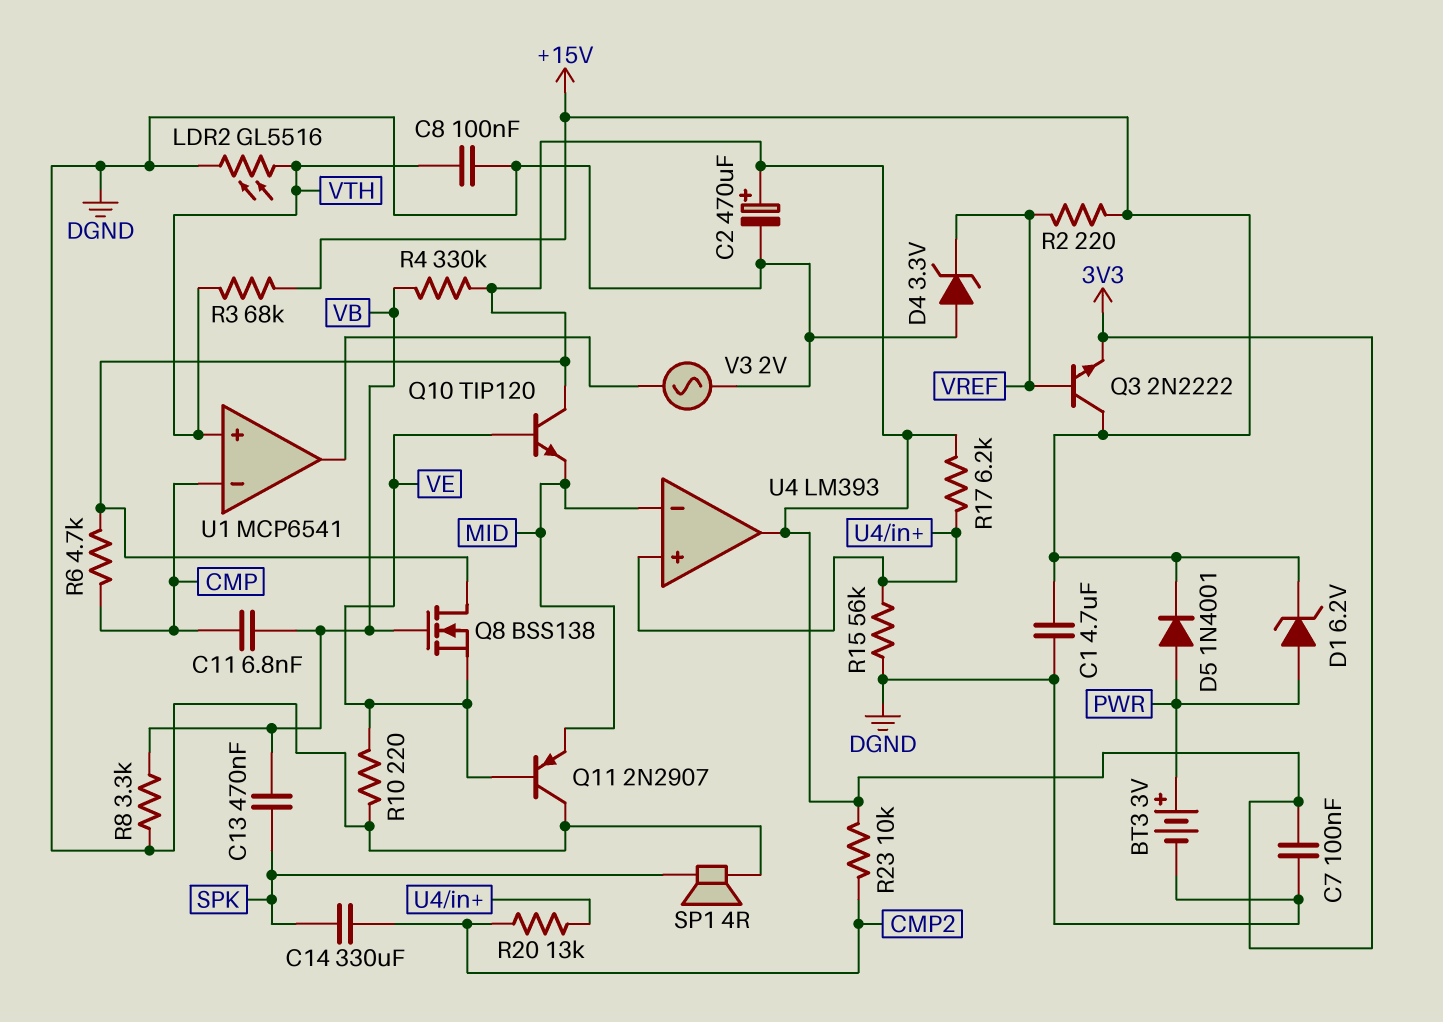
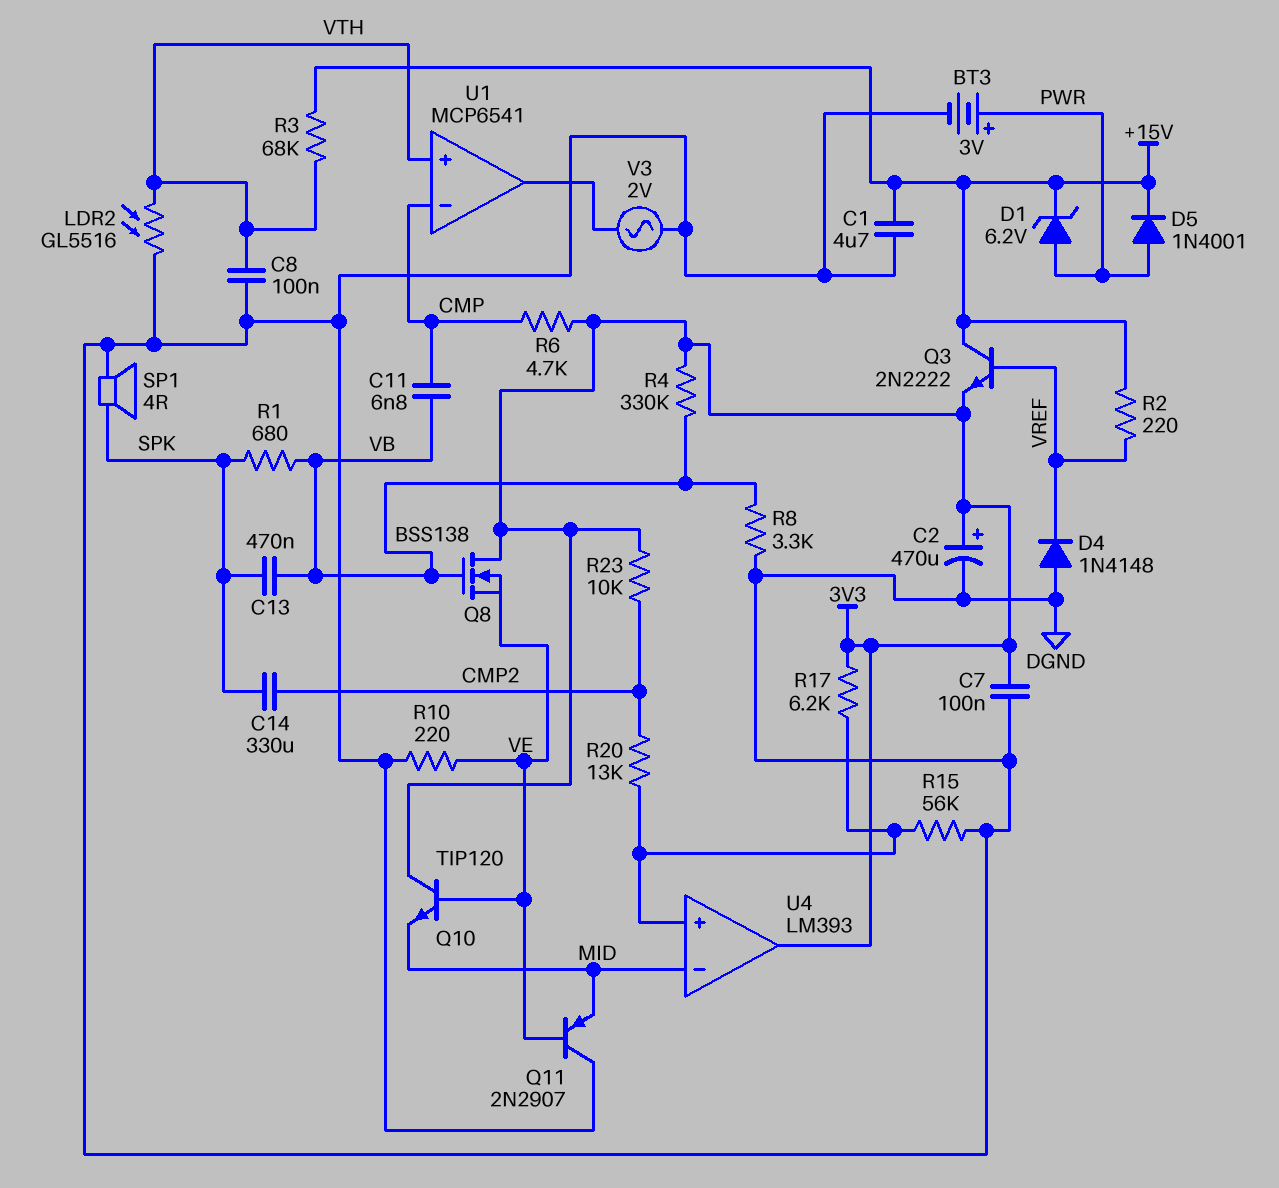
D4: zener 3.3V (A DGND, K VREF) -> diode 1N4148 (A DGND, K VREF)
R1: none -> 680 (SPK, VB)

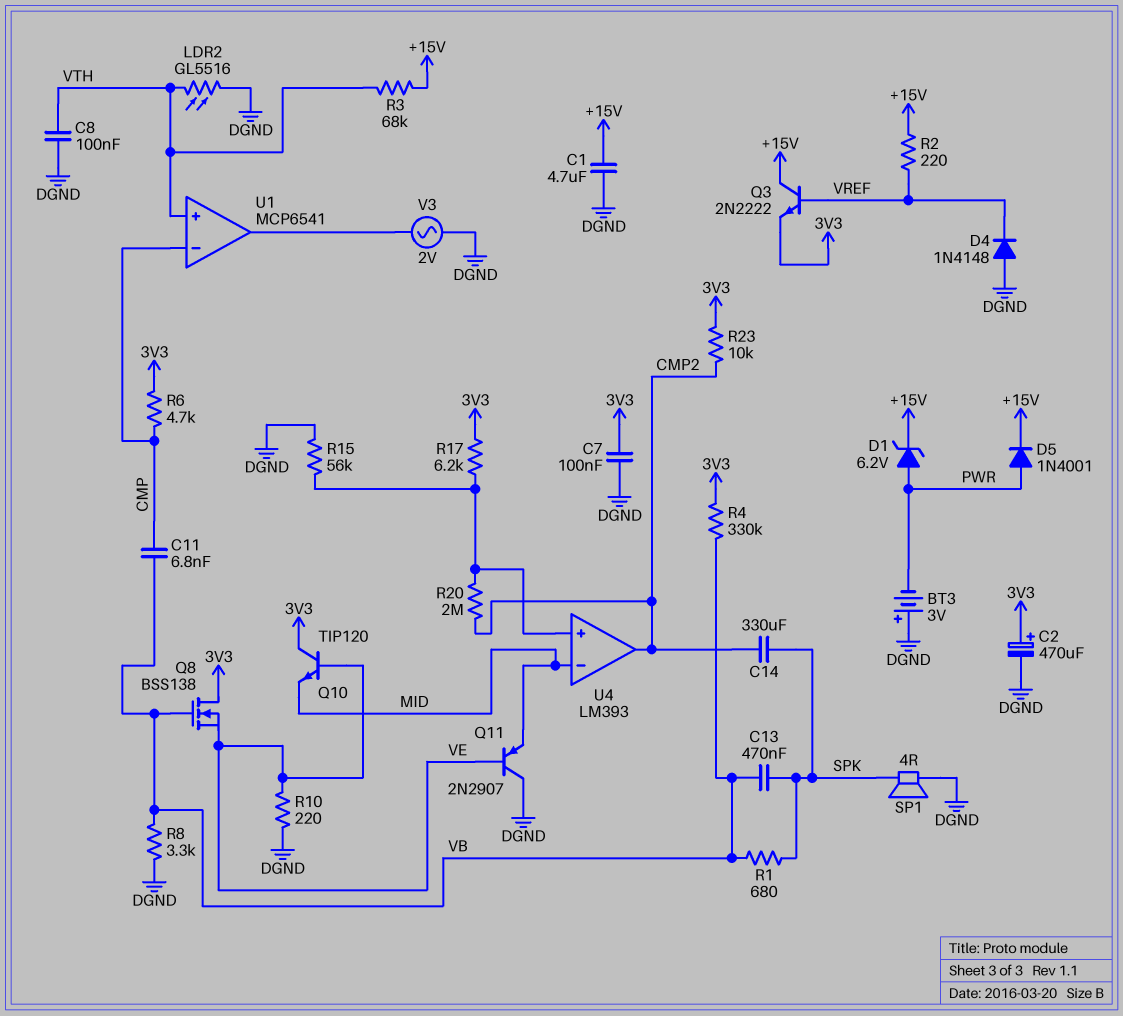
BT3: 3V (plus PWR, minus DGND) -> 3V (plus DGND, minus PWR)
R20: 13k (CMP2, U4/in+) -> 2M (CMP2, U4/in+)
U4 pin out: 3V3 -> CMP2

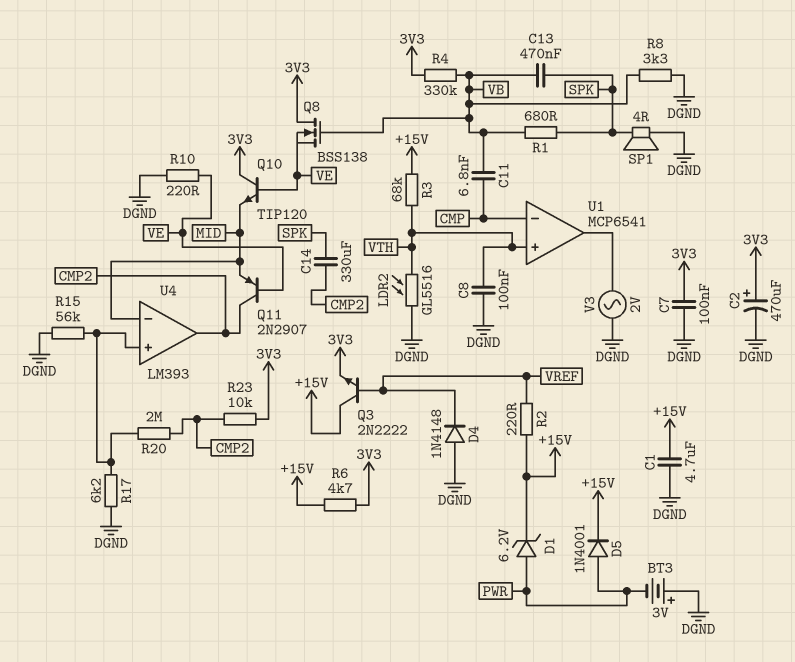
Q11: PNP 2N2907 (B VE, C DGND, E MID) -> PNP 2N2907 (B VE, C CMP2, E MID)
R6: 4.7k (3V3, CMP) -> 4.7k (+15V, 3V3)
R17: 6.2k (3V3, U4/in+) -> 6.2k (DGND, U4/in+)

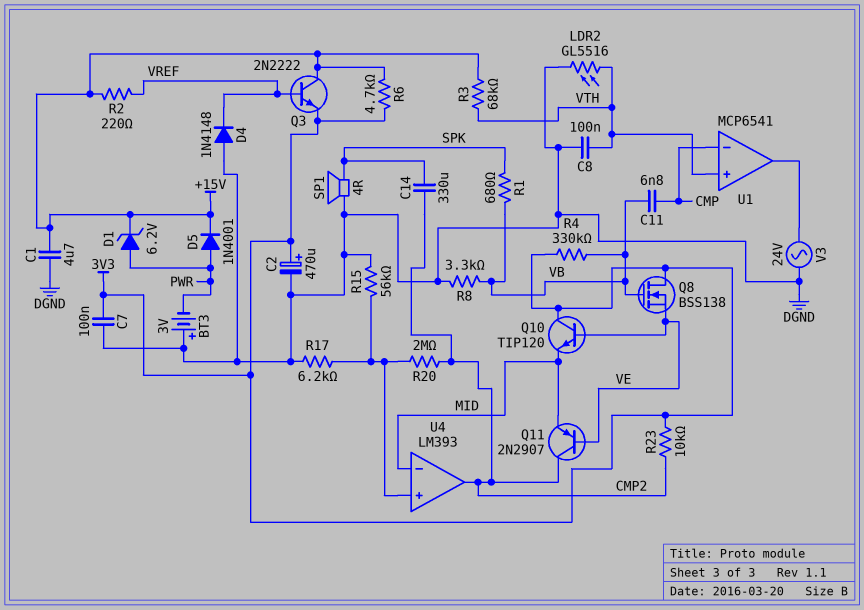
C13: 470nF (SPK, VB) -> none
R10: 220 (DGND, VE) -> none
V3: AC 2V (DGND, U1/out) -> AC 24V (DGND, U1/out)

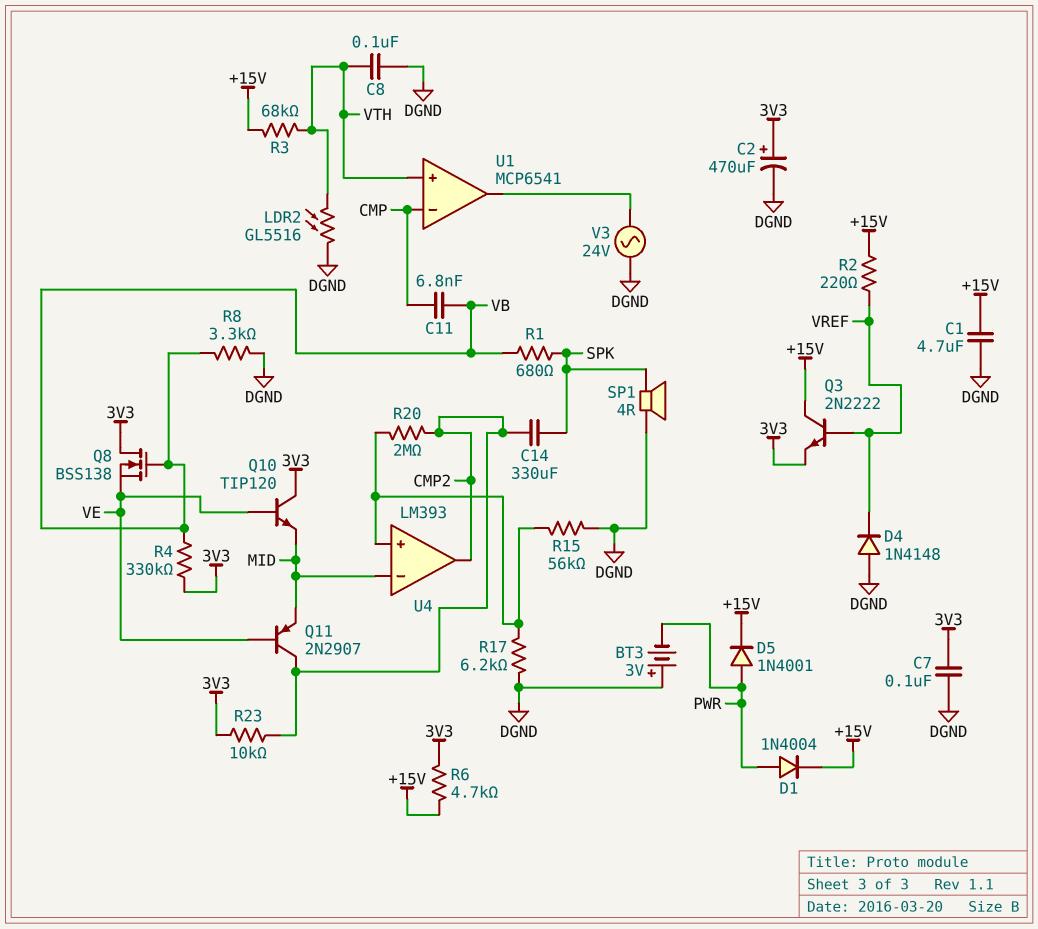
D1: zener 6.2V (A PWR, K +15V) -> diode 1N4004 (A PWR, K +15V)

